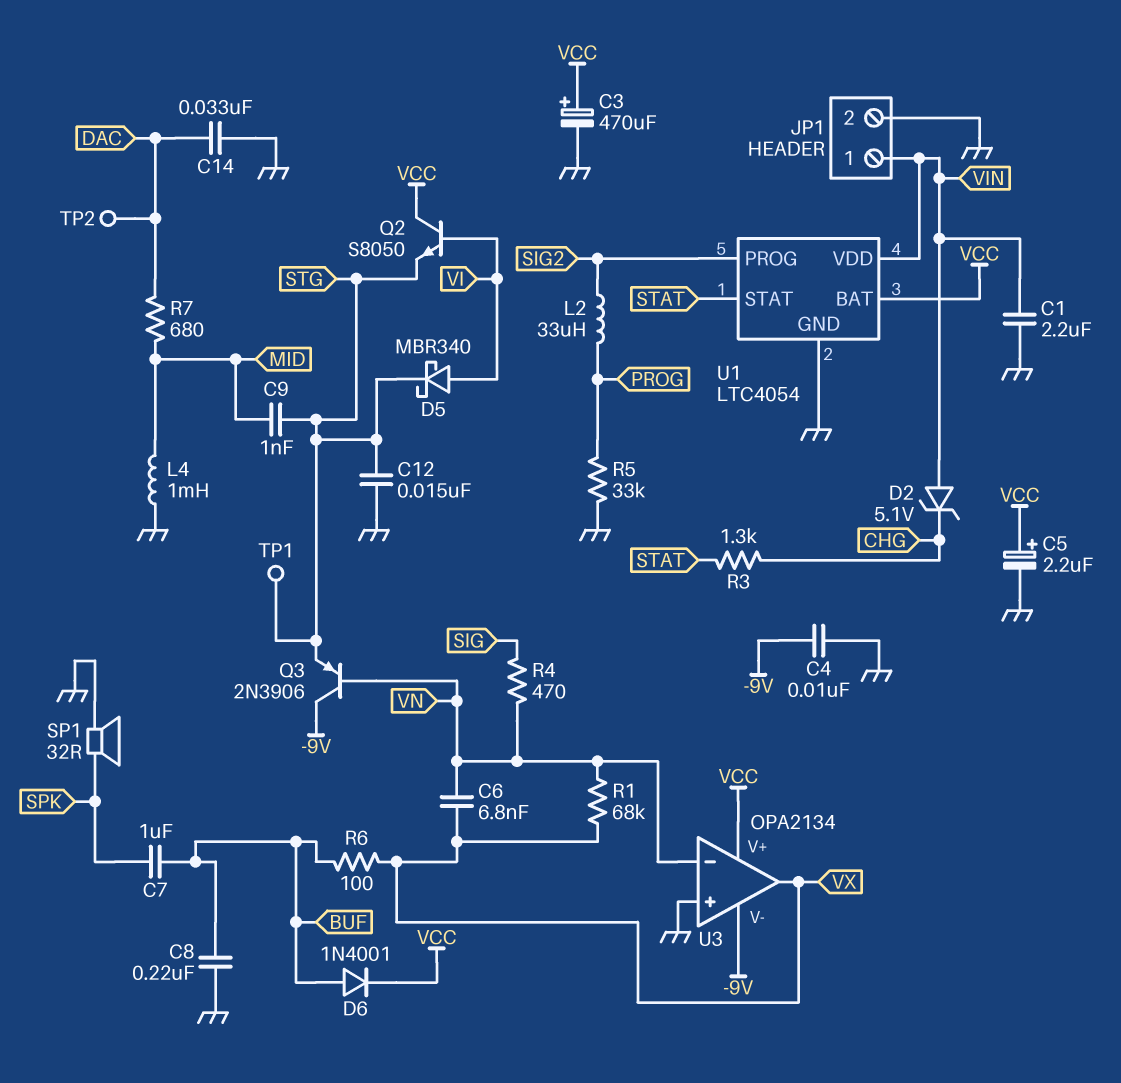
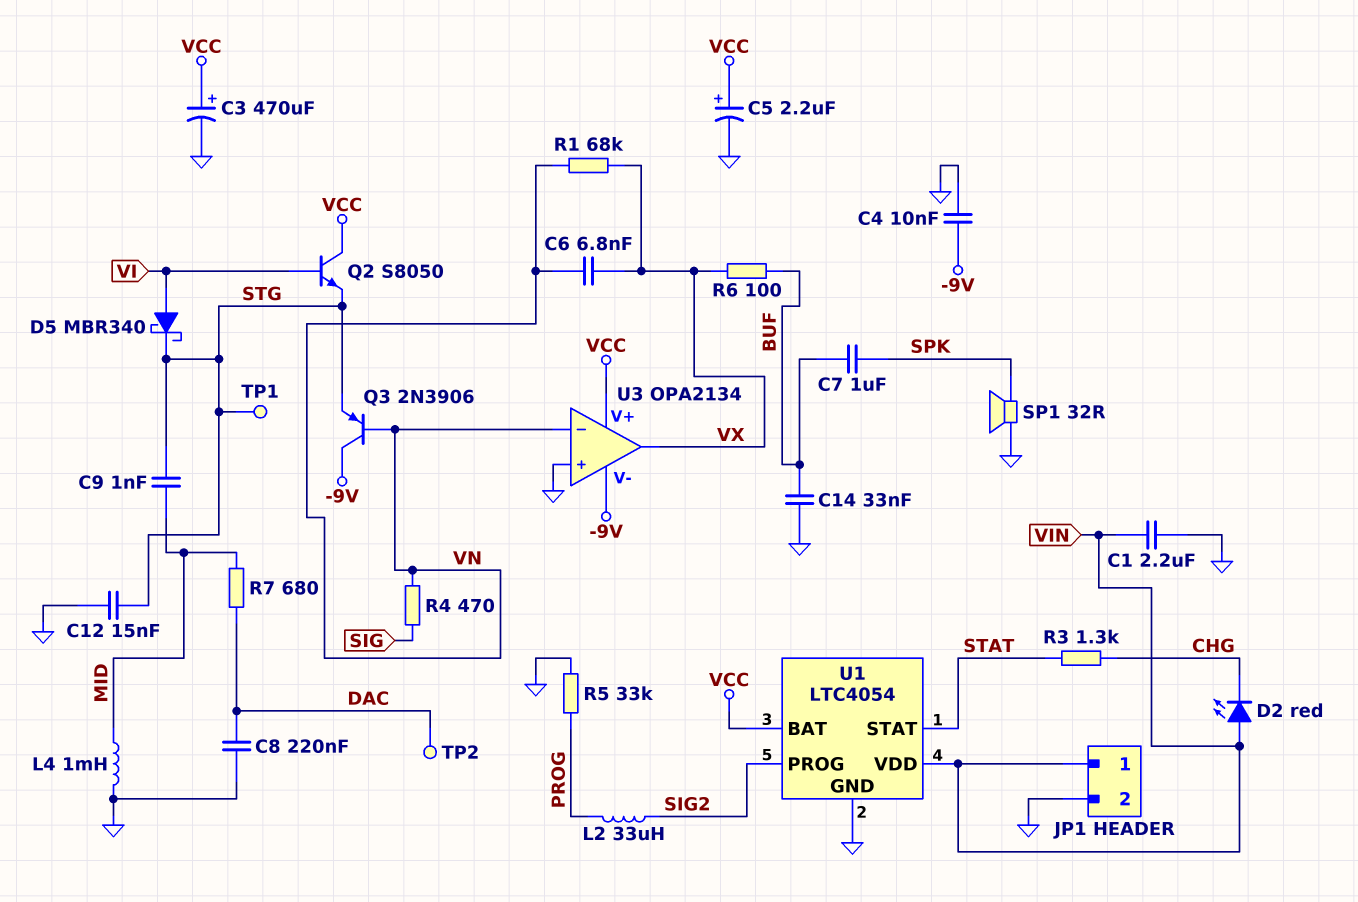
C8: 220nF (BUF, GND) -> 220nF (DAC, GND)
C14: 33nF (DAC, GND) -> 33nF (BUF, GND)
D2: zener 5.1V (A VIN, K CHG) -> LED red (A VIN, K CHG)
D6: diode 1N4001 (A BUF, K VCC) -> none

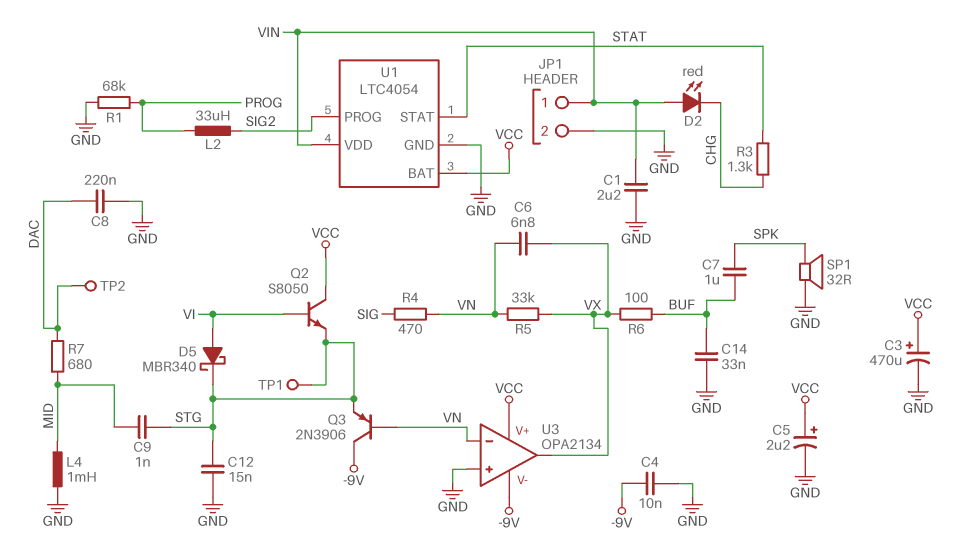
R1: 68k (VN, VX) -> 68k (GND, PROG)
R5: 33k (GND, PROG) -> 33k (VN, VX)

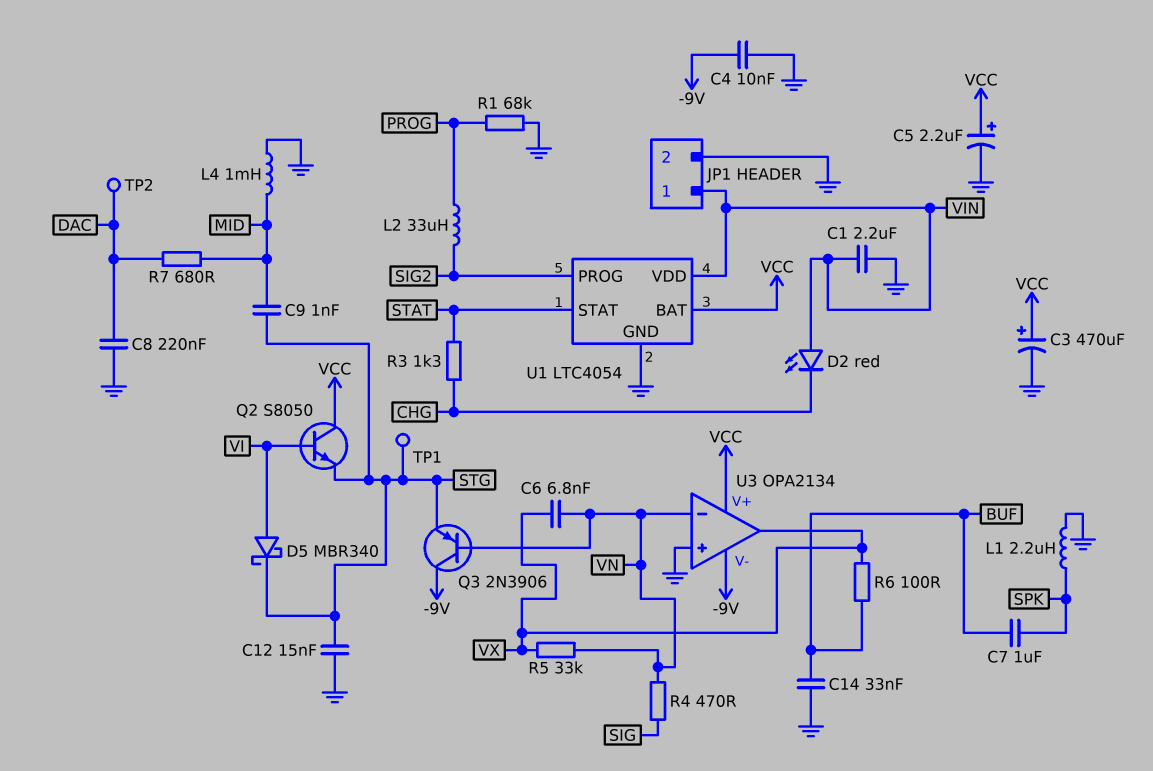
L1: none -> 2.2uH (GND, SPK)
SP1: speaker 32R (GND, SPK) -> none

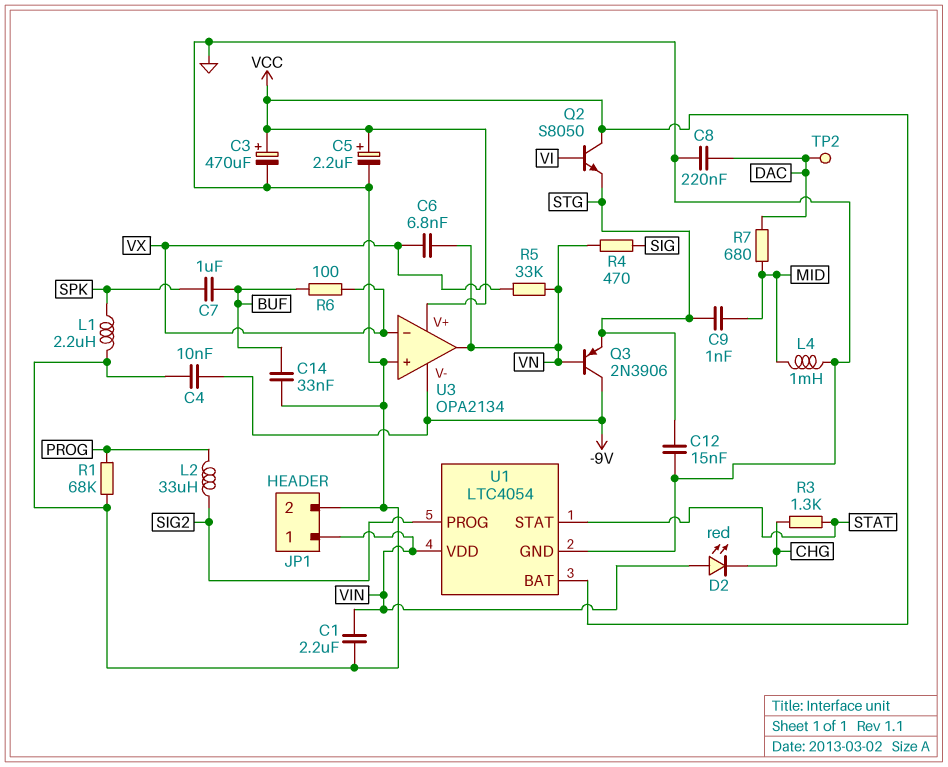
D5: schottky MBR340 (A VI, K STG) -> none
TP1: test point (STG) -> none
U3 pin in-: VN -> VX
U3 pin out: VX -> VN

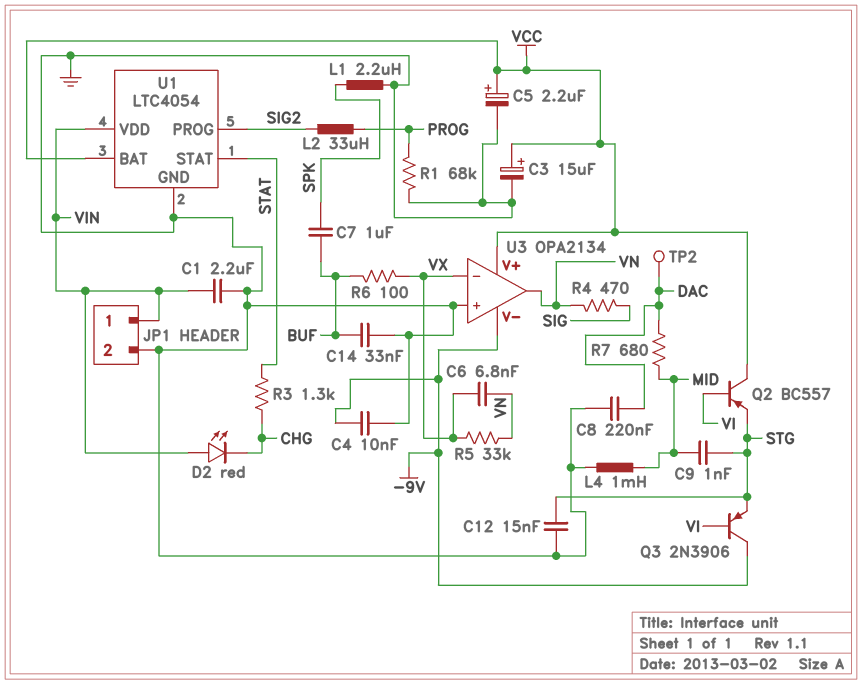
C3: 470uF (plus VCC, minus GND) -> 15uF (plus VCC, minus GND)
Q2: NPN S8050 (B VI, C VCC, E STG) -> PNP BC557 (B VI, C VCC, E STG)
Q3: PNP 2N3906 (B VN, C -9V, E STG) -> PNP 2N3906 (B VI, C -9V, E STG)

